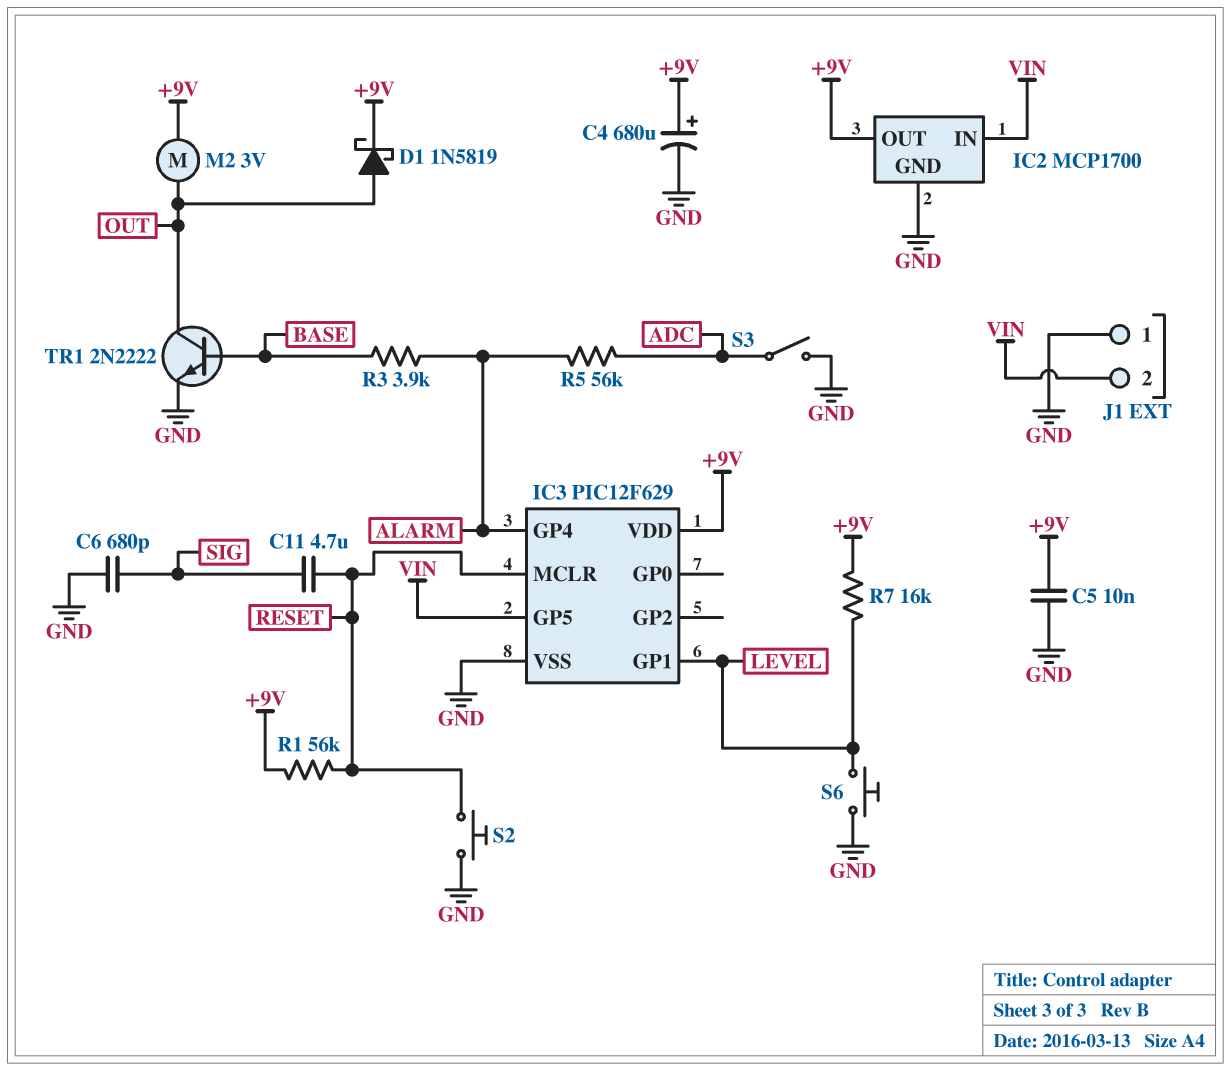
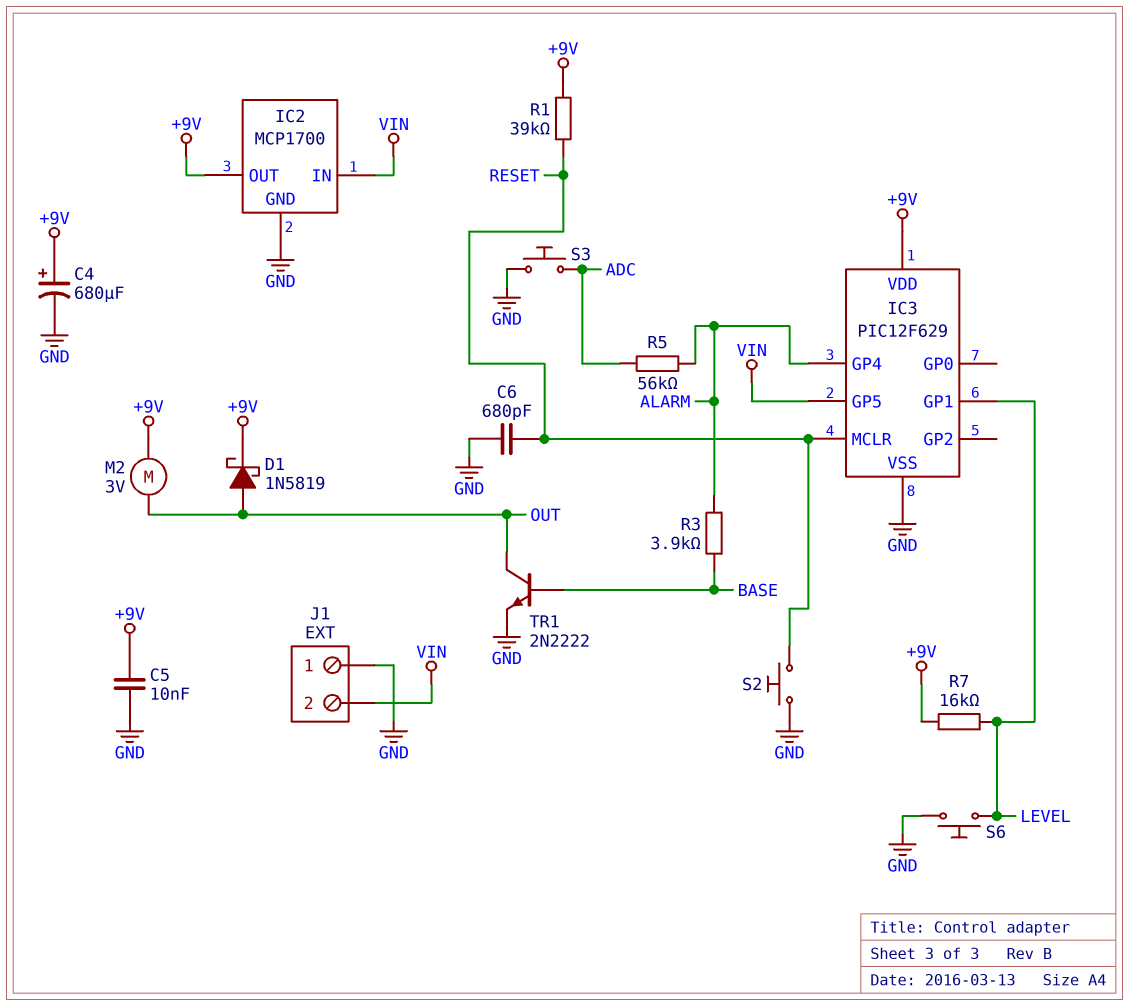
C6: 680pF (GND, SIG) -> 680pF (GND, RESET)
C11: 4.7uF (RESET, SIG) -> none
R1: 56k (+9V, RESET) -> 39k (+9V, RESET)
S3: switch (ADC, GND) -> button (ADC, GND)

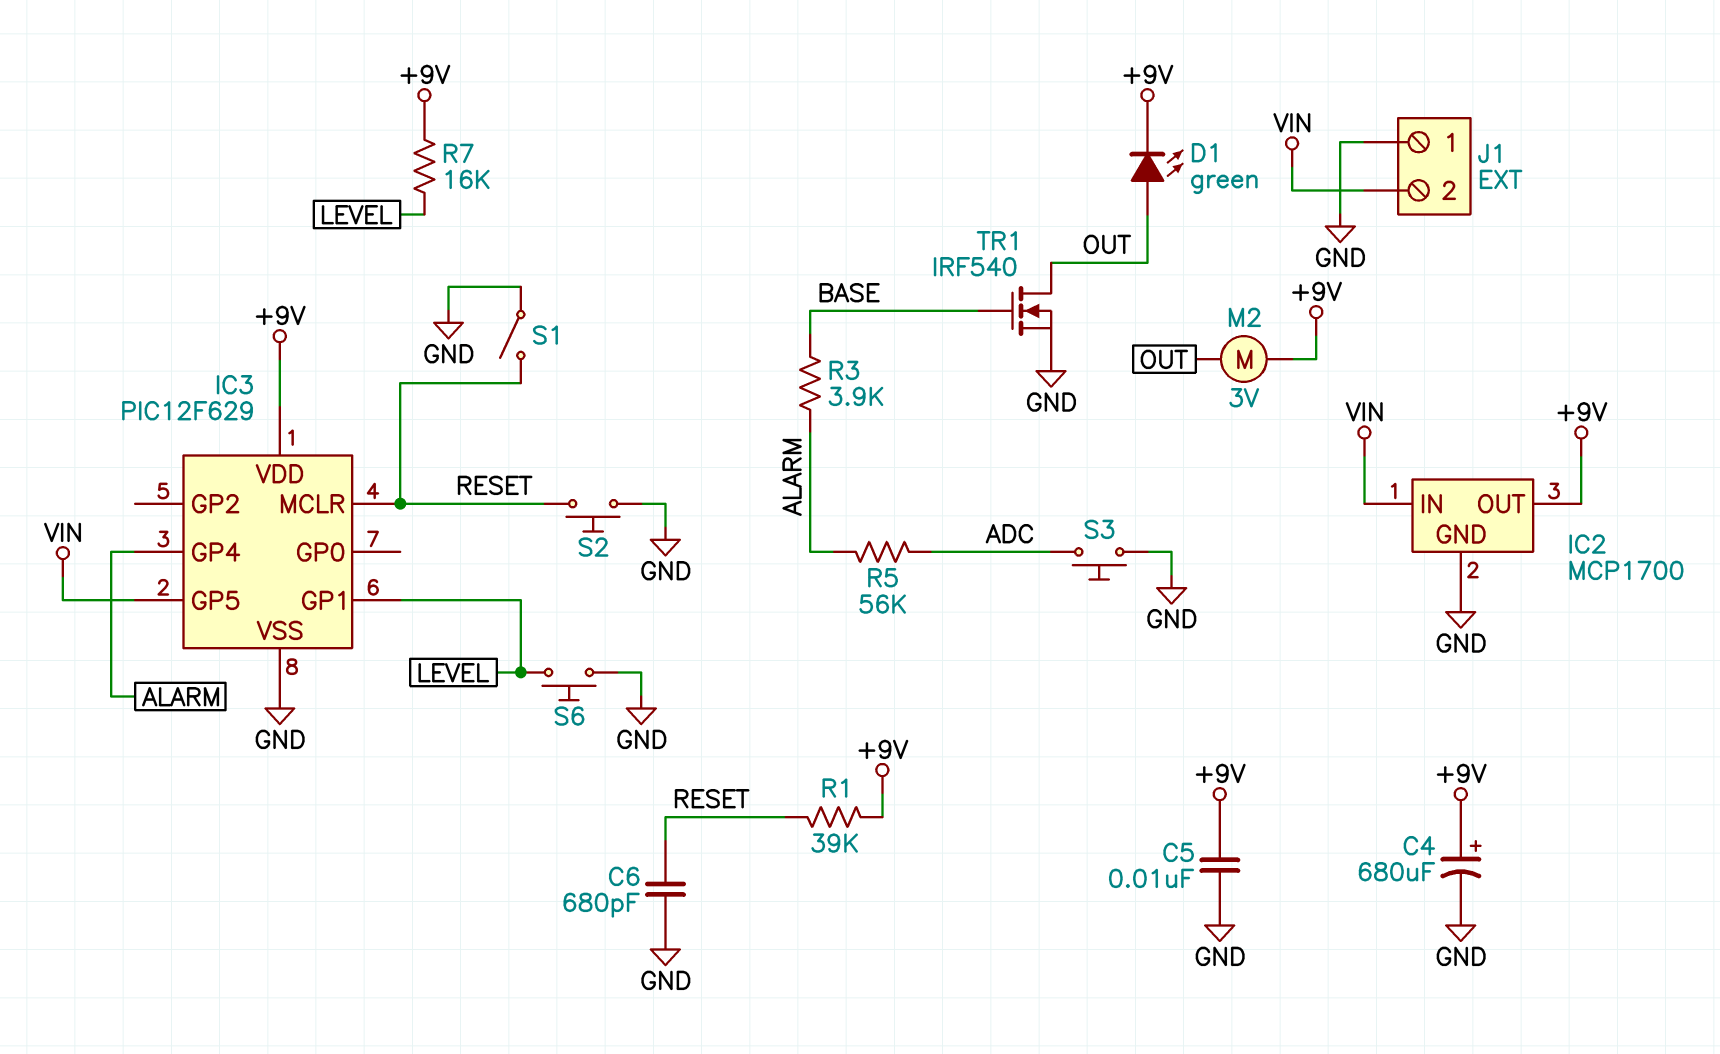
D1: schottky 1N5819 (A OUT, K +9V) -> LED green (A OUT, K +9V)
S1: none -> switch (GND, RESET)
TR1: NPN 2N2222 (B BASE, C OUT, E GND) -> NMOS IRF540 (G BASE, D OUT, S GND)

